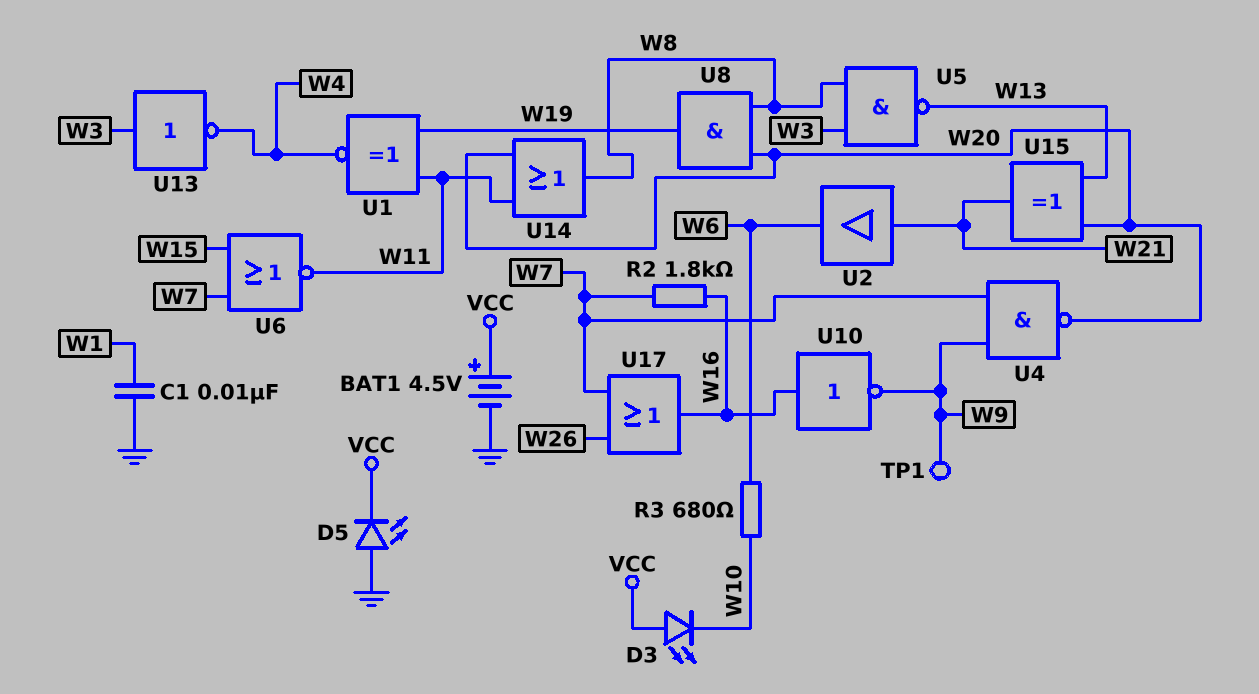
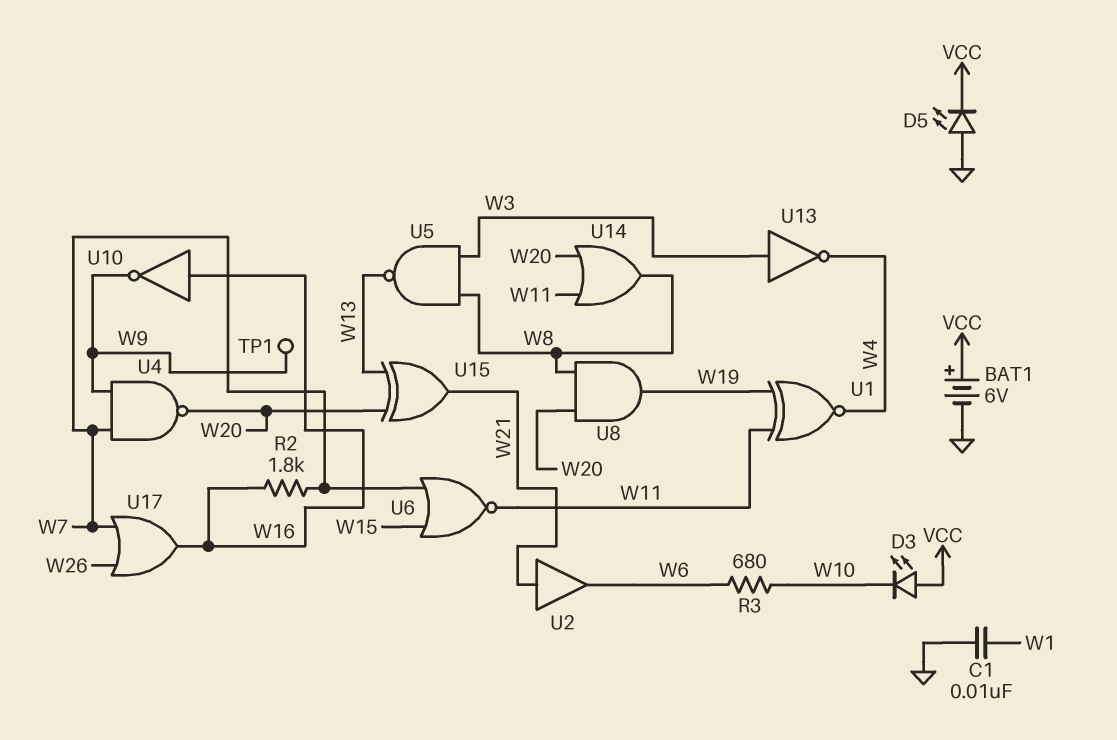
BAT1: 4.5V (plus VCC, minus GND) -> 6V (plus VCC, minus GND)

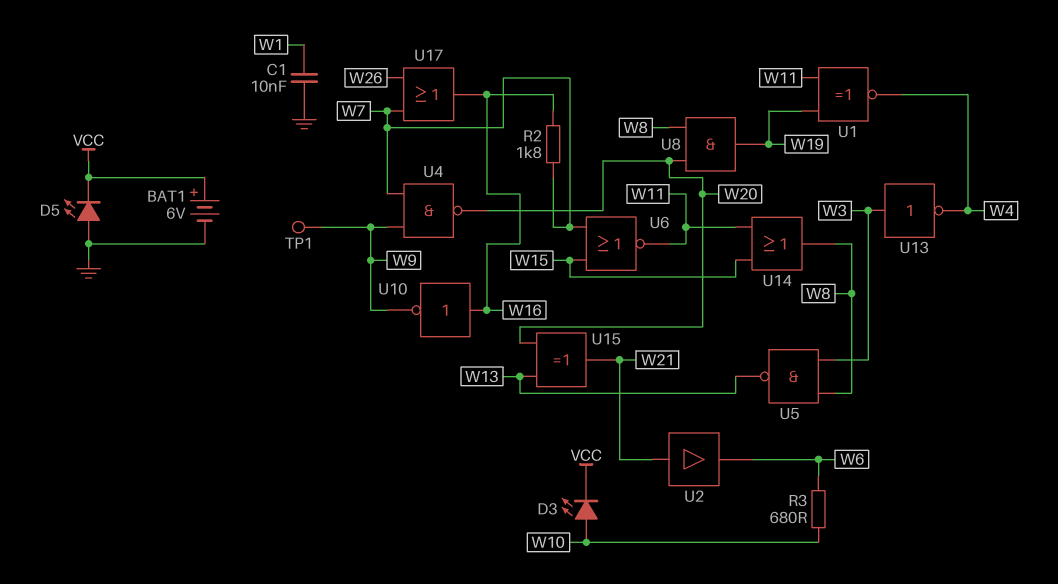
D3: LED (A VCC, K W10) -> LED (A W10, K VCC)
U14: OR (in W11, in W20, out W8) -> OR (in W11, in W15, out W8)

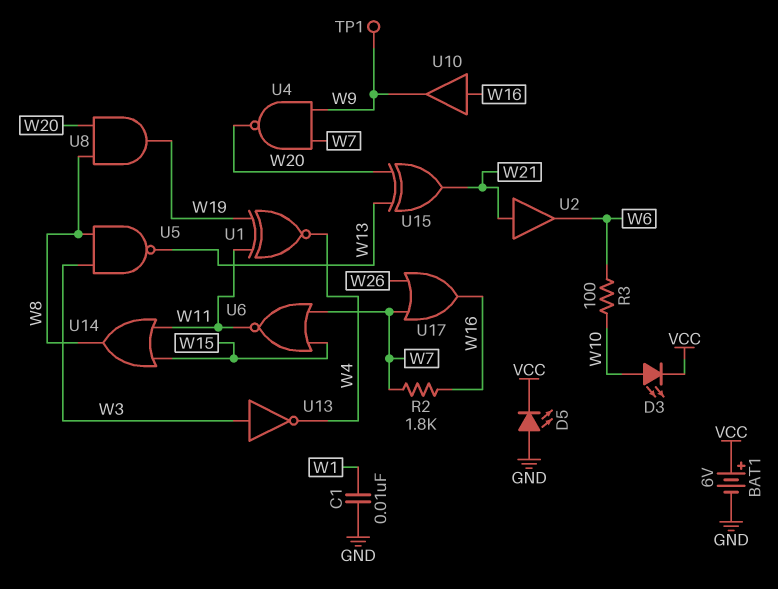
R3: 680 (W6, W10) -> 100 (W6, W10)
U10: NOT (in W16, out W9) -> buffer (in W16, out W9)

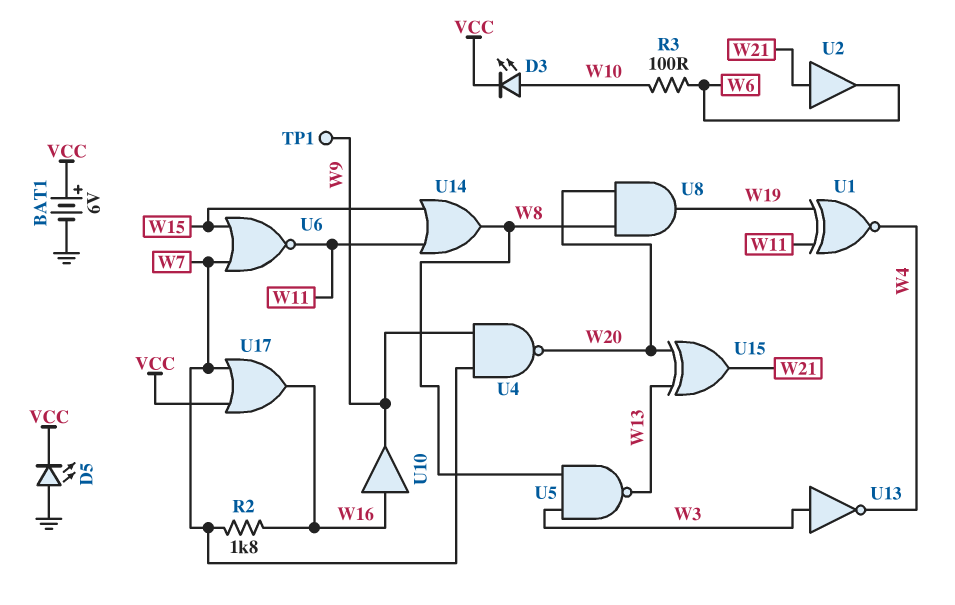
C1: 10nF (GND, W1) -> none
U17: OR (in W7, in W26, out W16) -> OR (in VCC, in W7, out W16)

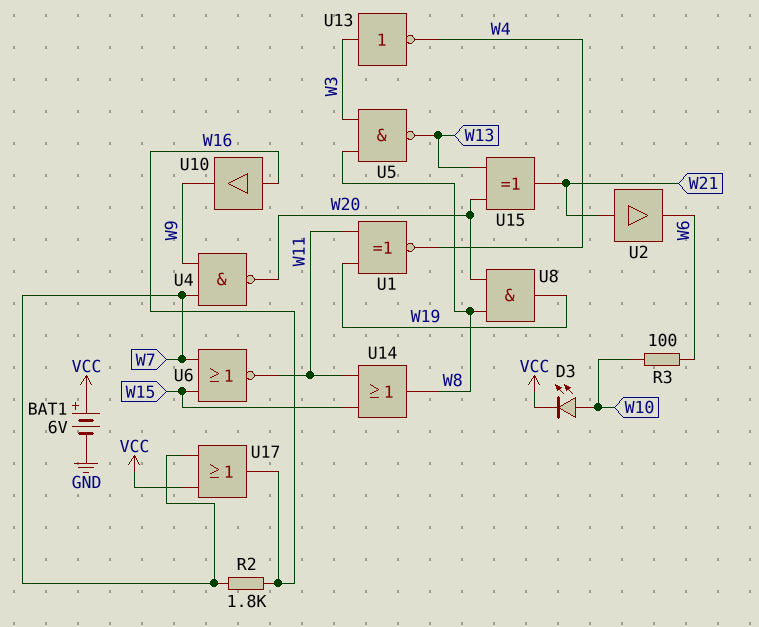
D5: LED (A GND, K VCC) -> none
TP1: test point (W9) -> none

